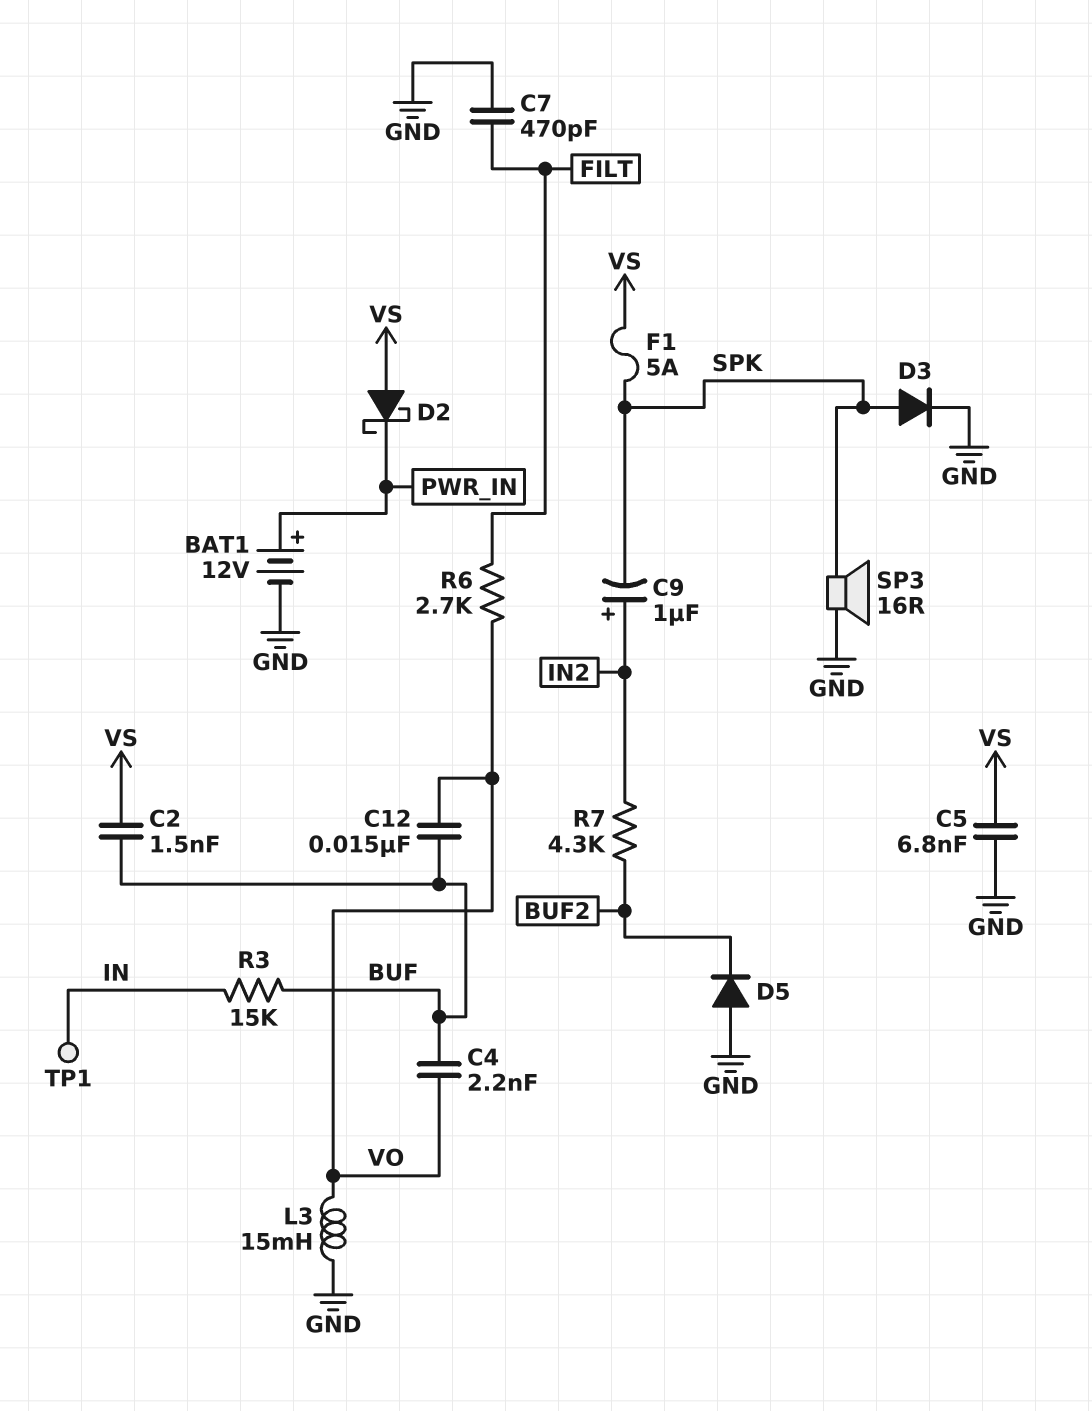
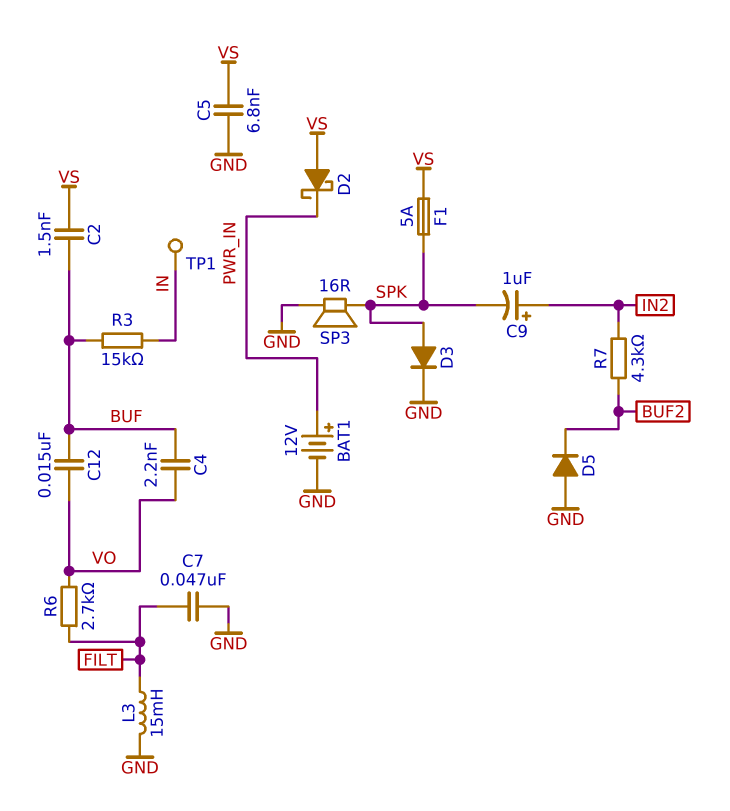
C7: 470pF (FILT, GND) -> 47nF (FILT, GND)
L3: 15mH (GND, VO) -> 15mH (FILT, GND)

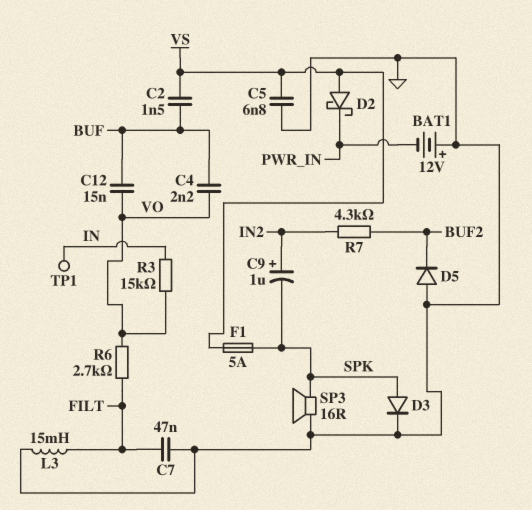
BAT1: 12V (plus PWR_IN, minus GND) -> 12V (plus GND, minus PWR_IN)
R3: 15k (BUF, IN) -> 15k (IN, VO)

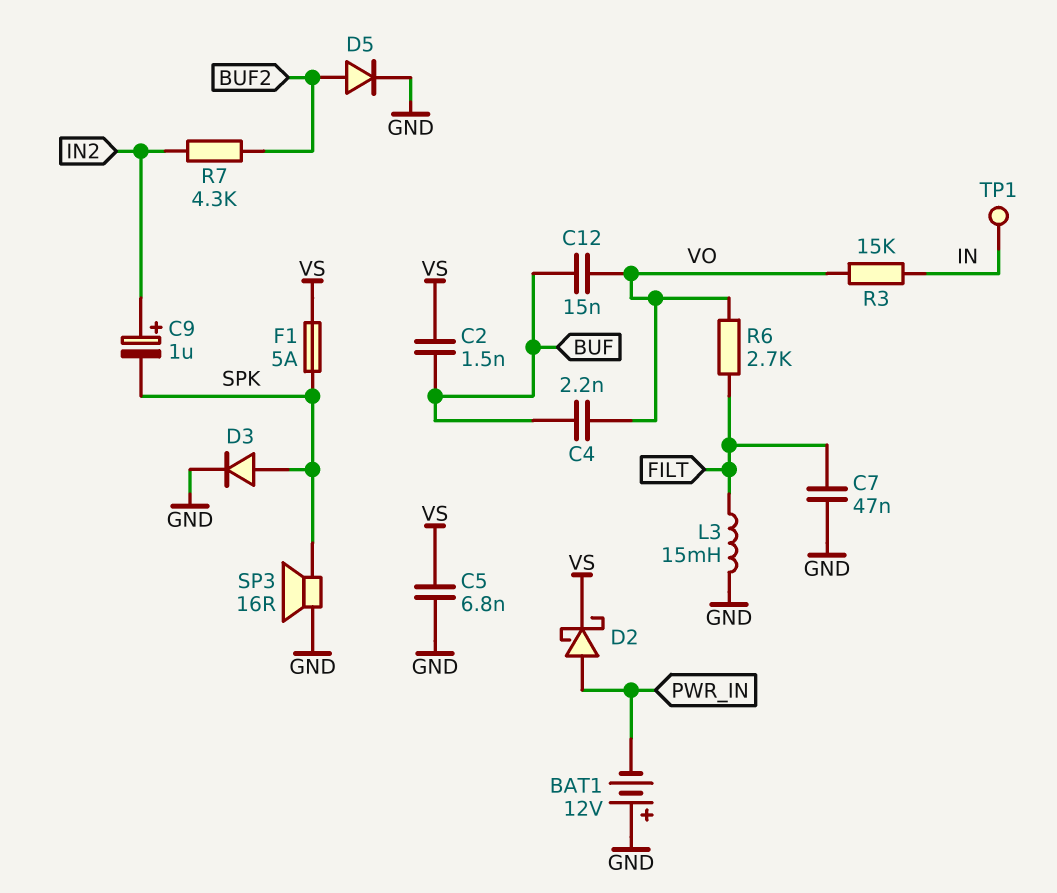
D2: schottky (A VS, K PWR_IN) -> schottky (A PWR_IN, K VS)
D5: diode (A GND, K BUF2) -> diode (A BUF2, K GND)

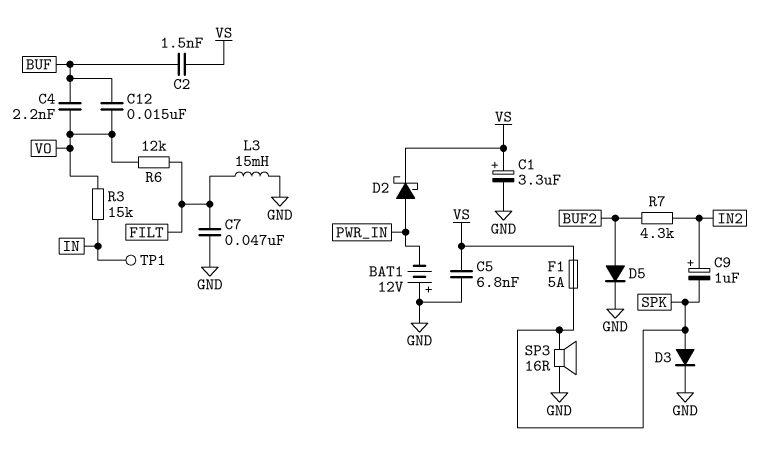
C1: none -> 3.3uF (plus VS, minus GND)
R6: 2.7k (FILT, VO) -> 12k (FILT, VO)

